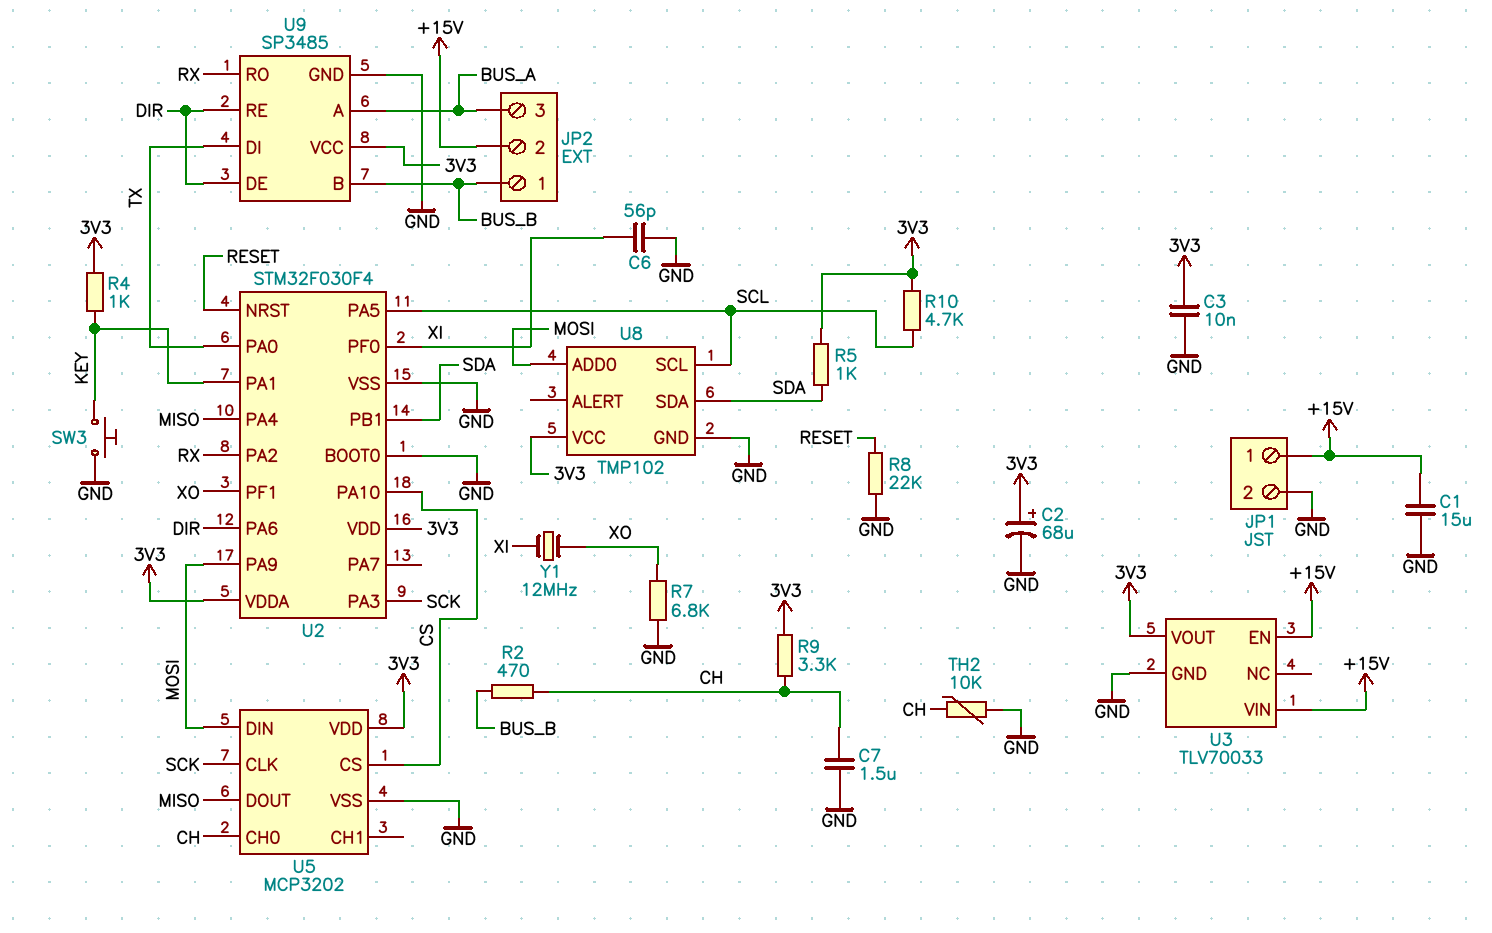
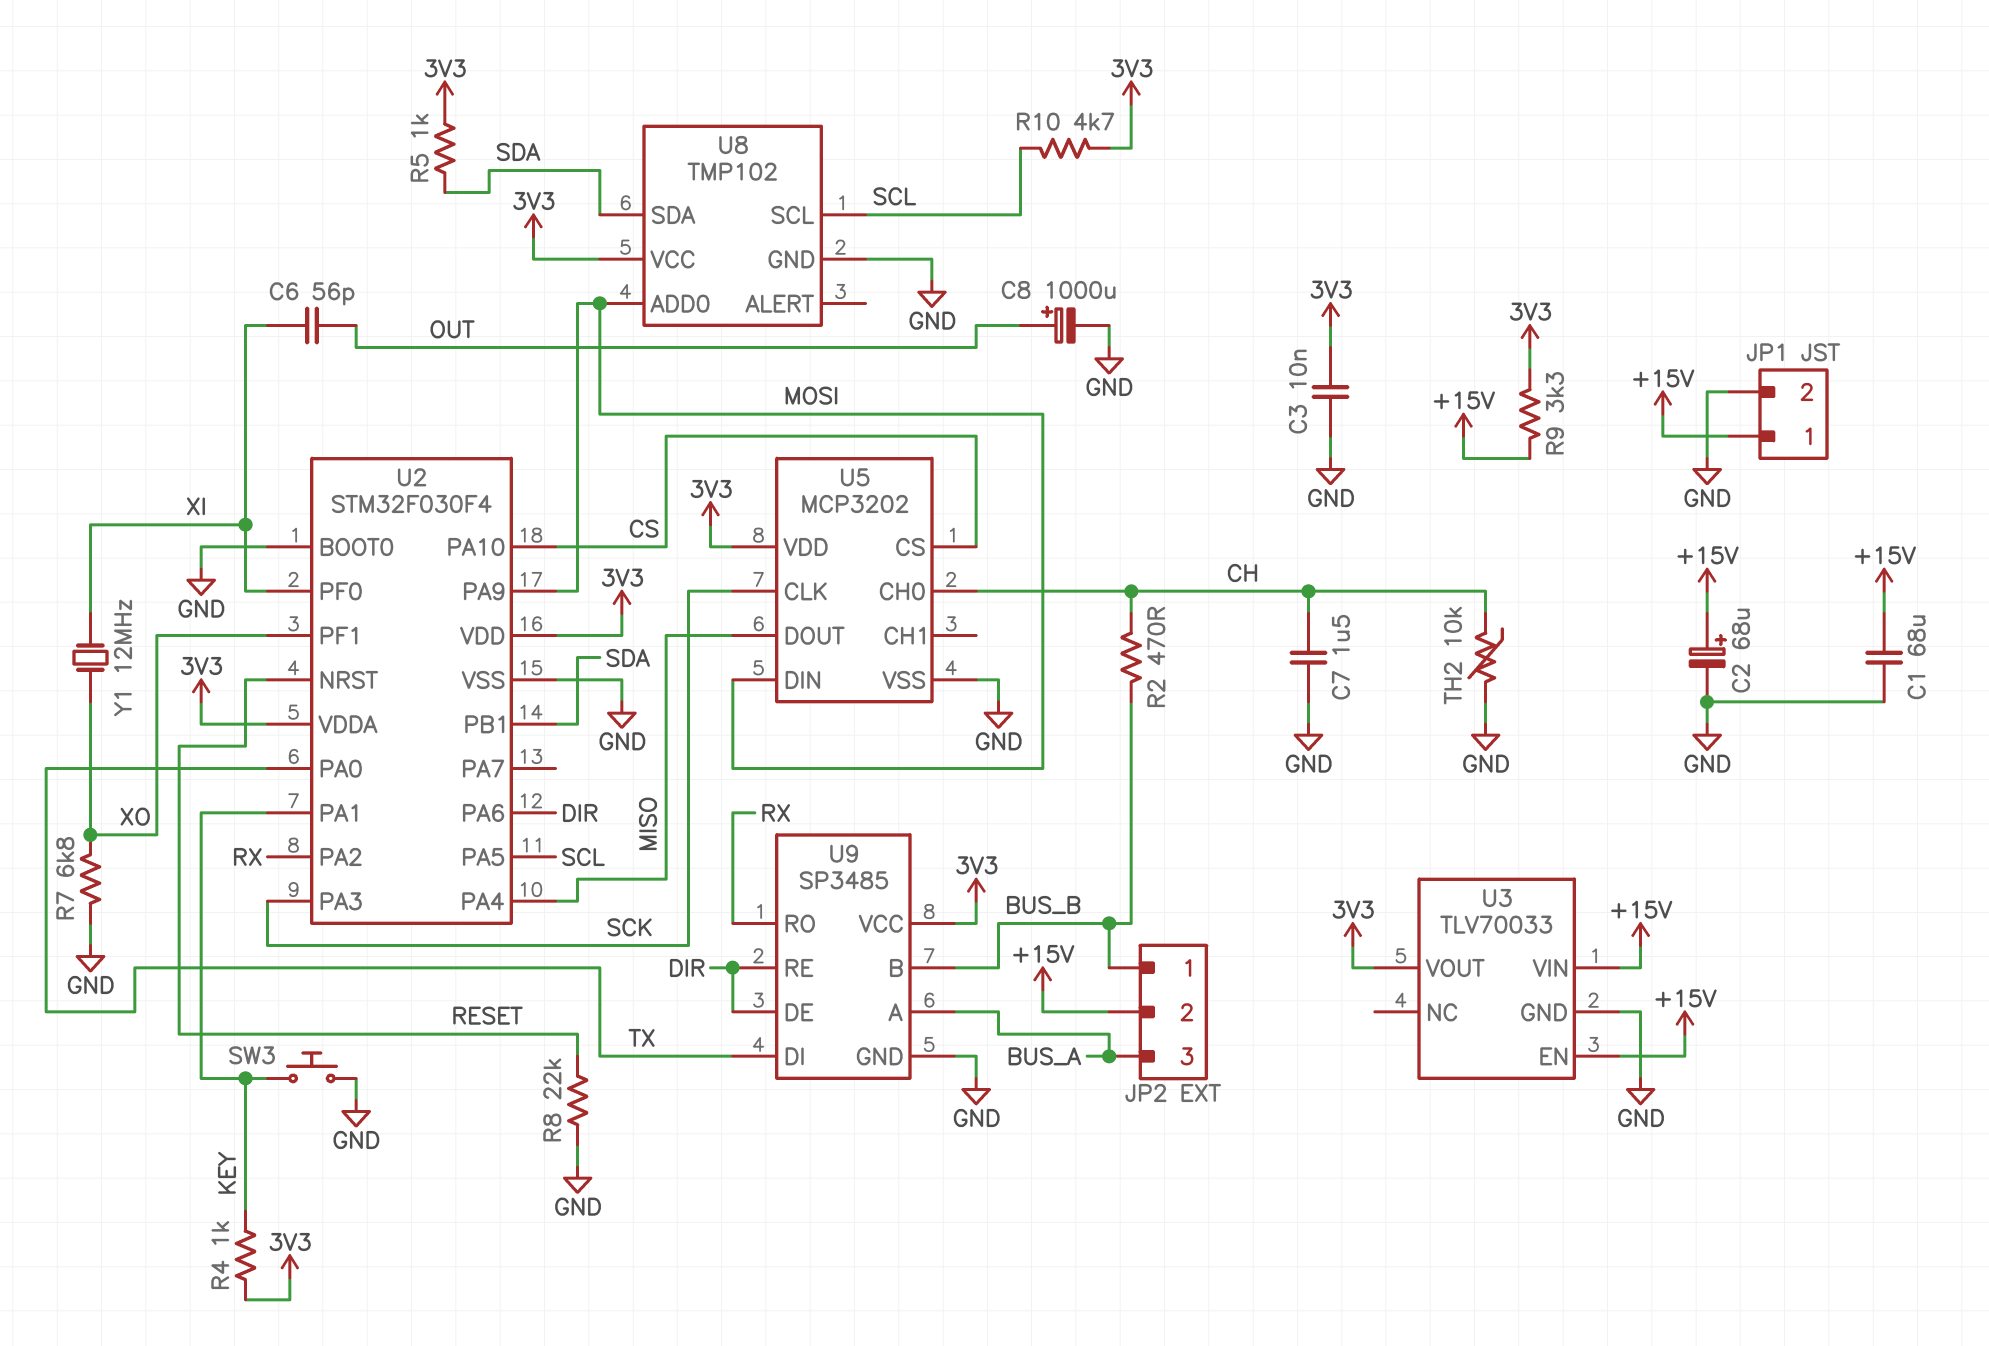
C1: 15uF (+15V, GND) -> 68uF (+15V, GND)
C2: 68uF (plus 3V3, minus GND) -> 68uF (plus +15V, minus GND)
C6: 56pF (GND, XI) -> 56pF (OUT, XI)
C8: none -> 1000uF (plus OUT, minus GND)
R9: 3.3k (3V3, CH) -> 3.3k (+15V, 3V3)

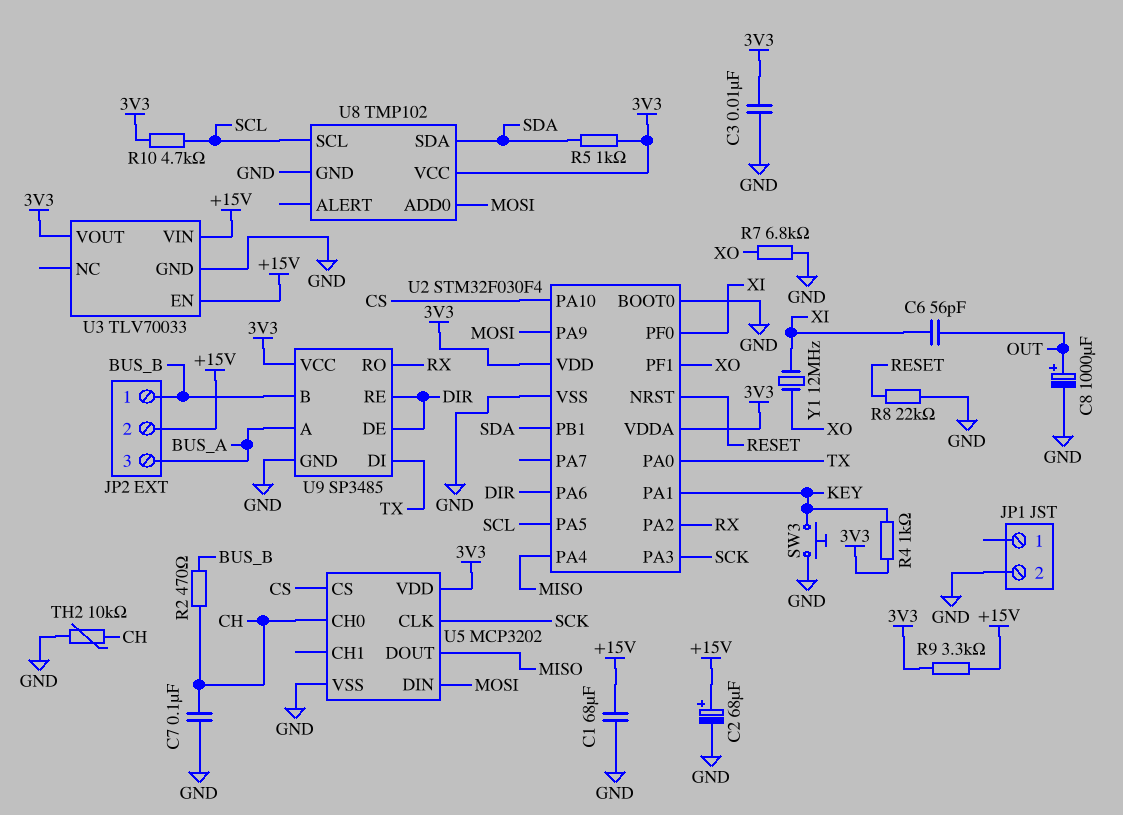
C7: 1.5uF (CH, GND) -> 100nF (CH, GND)
JP1 pin 1: +15V -> none

